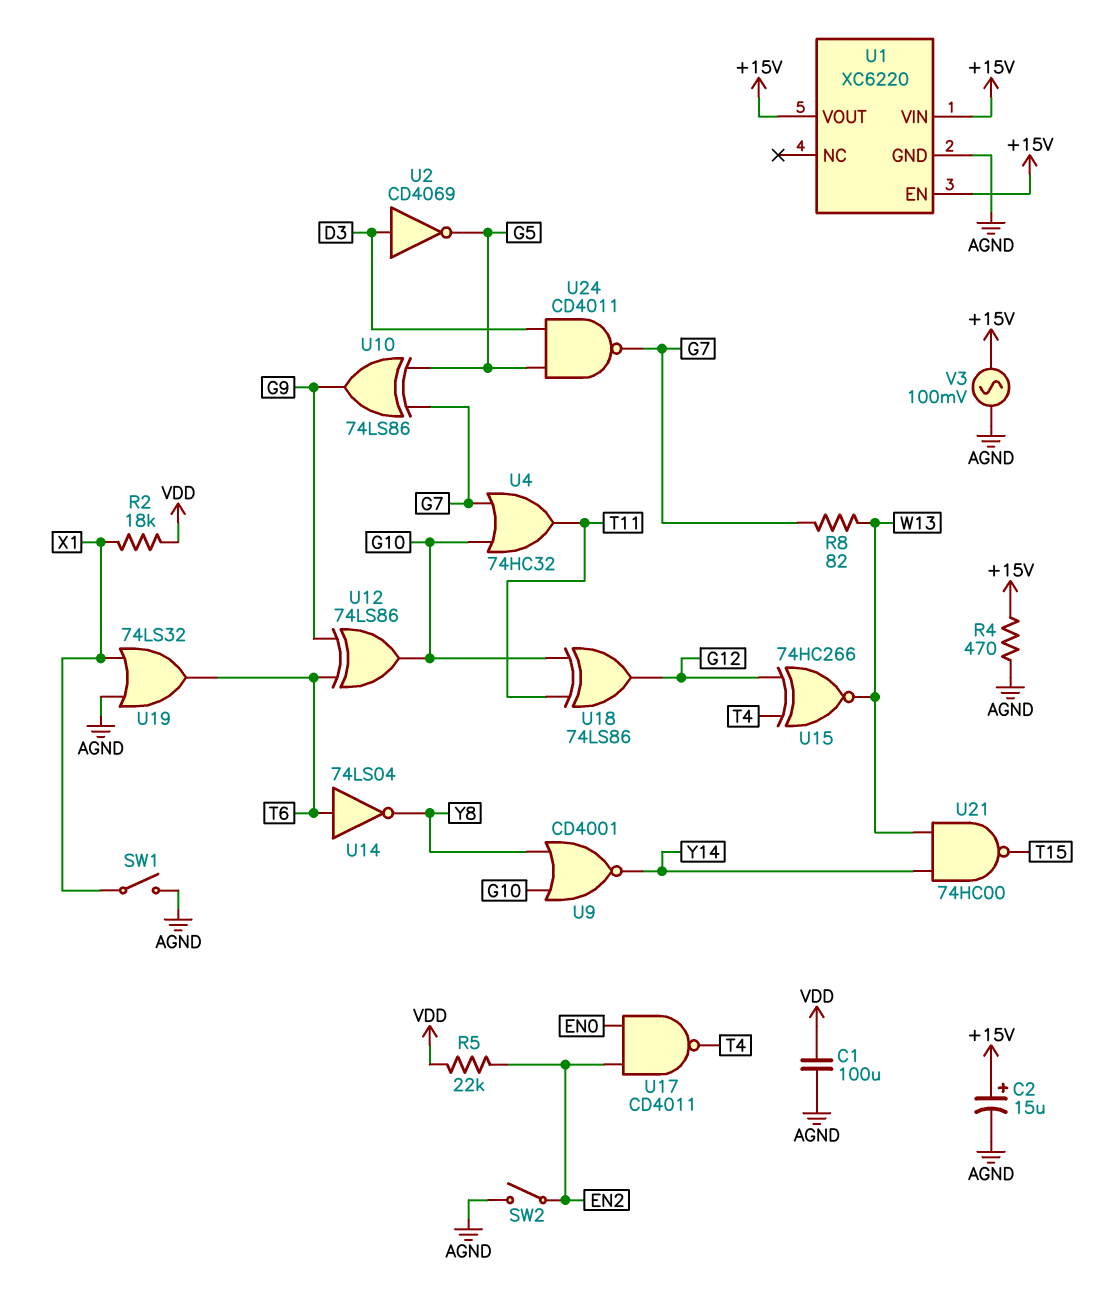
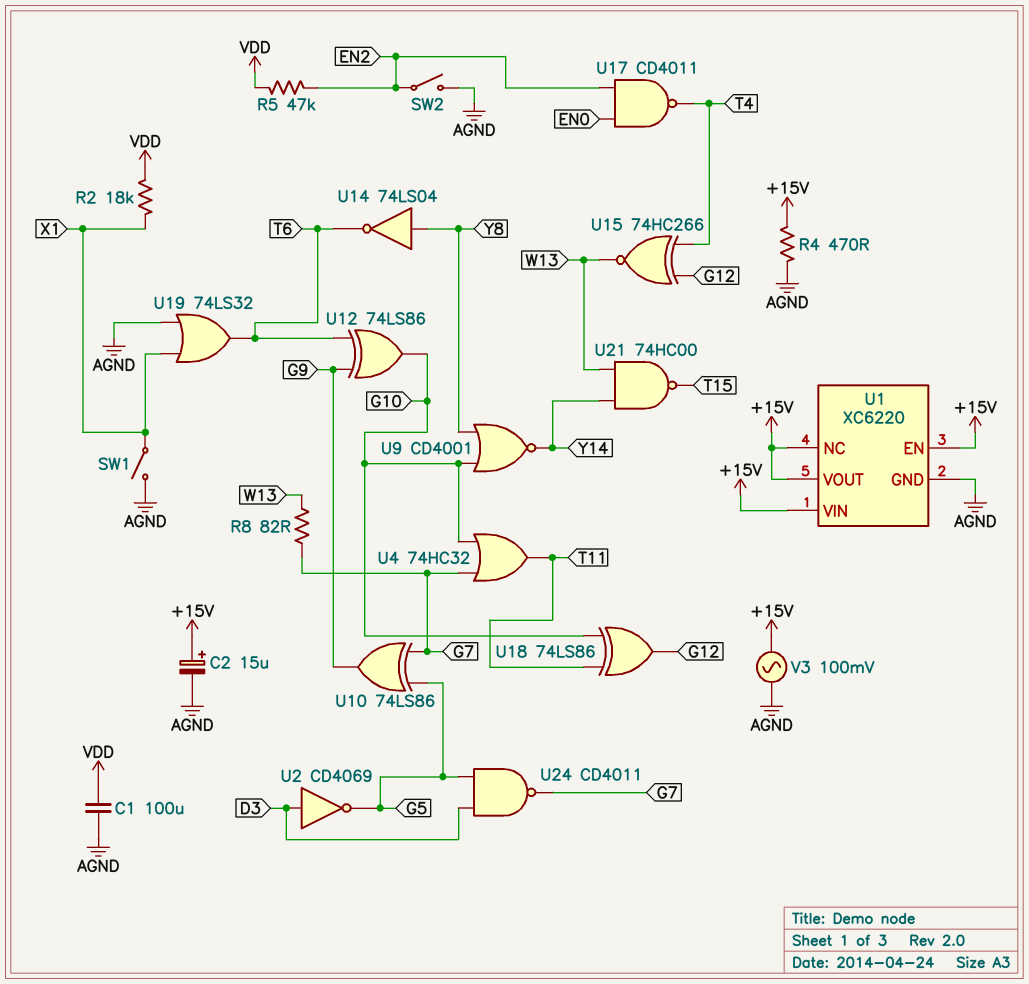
R5: 22k (EN2, VDD) -> 47k (EN2, VDD)
U1 pin NC: none -> +15V
U14: NOT 74LS04 (in T6, out Y8) -> NOT 74LS04 (in Y8, out T6)

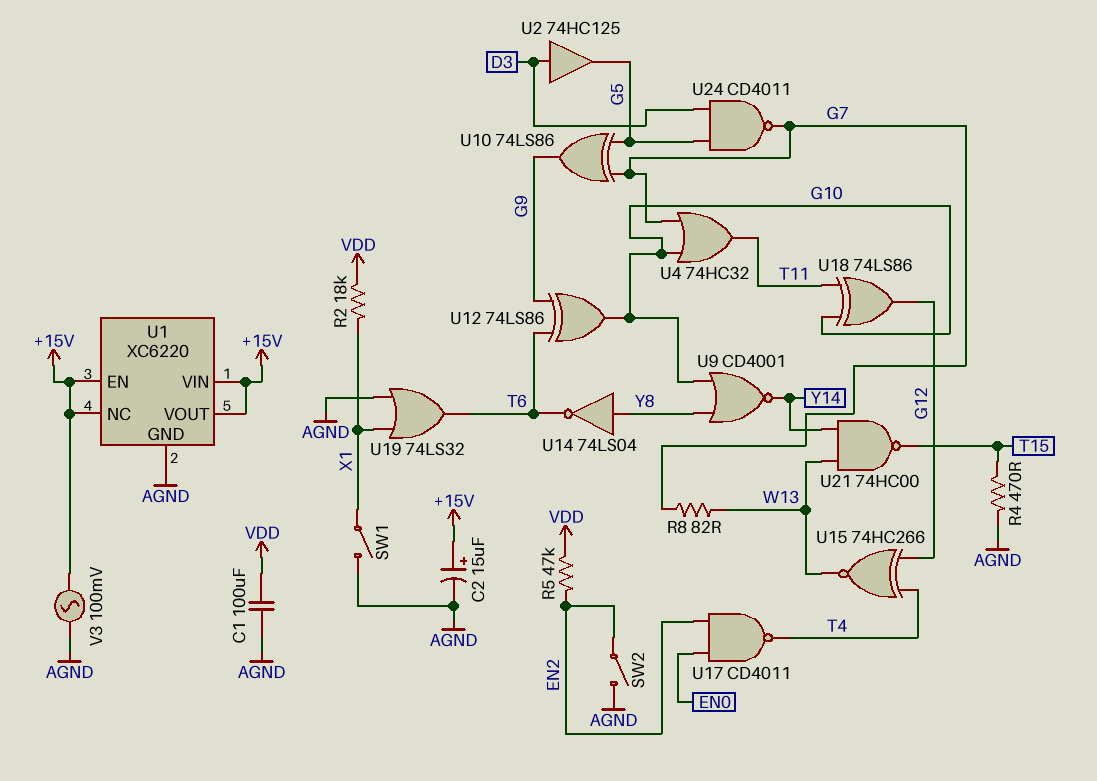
R4: 470 (+15V, AGND) -> 470 (AGND, T15)
U2: NOT CD4069 (in D3, out G5) -> buffer 74HC125 (in D3, out G5)

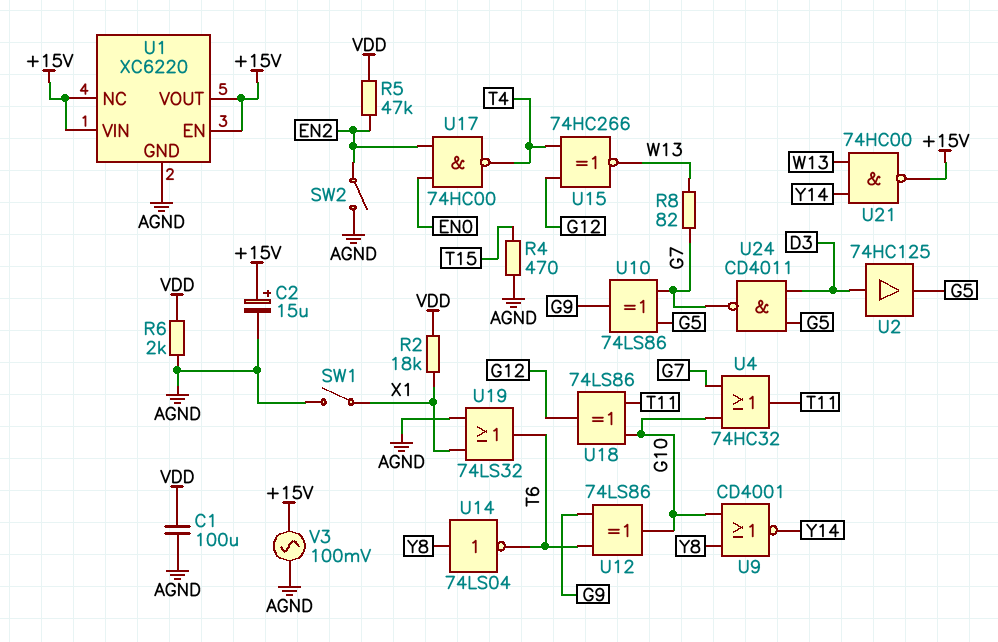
R6: none -> 2k (AGND, VDD)
U17: NAND CD4011 (in EN0, in EN2, out T4) -> NAND 74HC00 (in EN0, in EN2, out T4)
U21: NAND 74HC00 (in W13, in Y14, out T15) -> NAND 74HC00 (in W13, in Y14, out +15V)

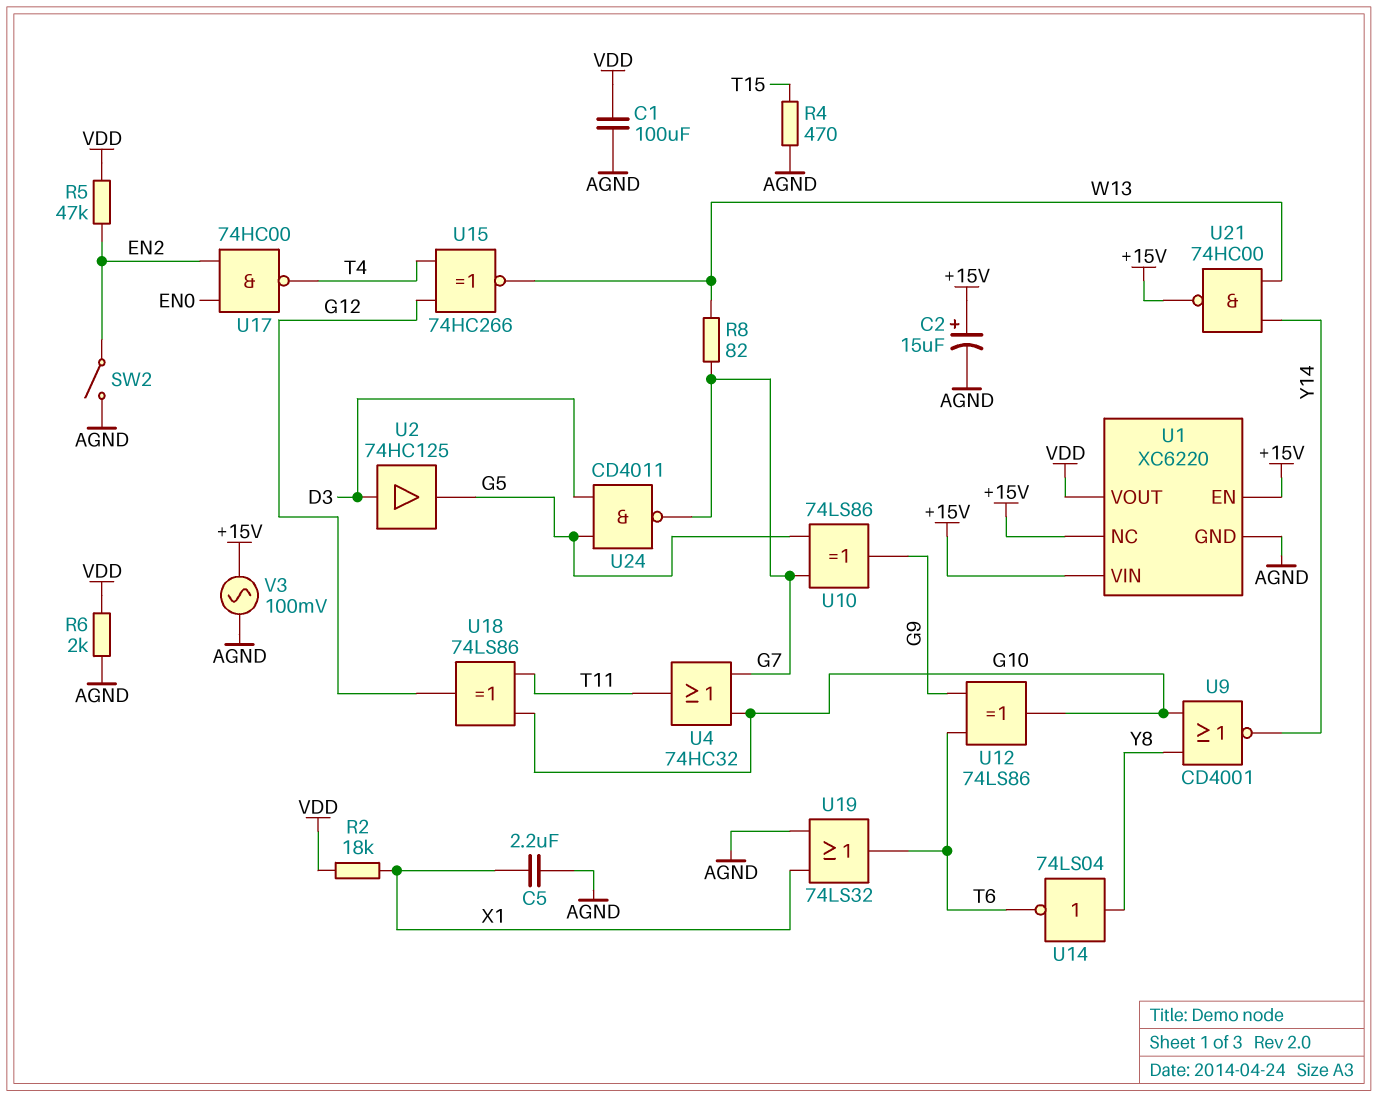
C5: none -> 2.2uF (AGND, X1)
SW1: switch (AGND, X1) -> none
U1 pin VOUT: +15V -> VDD

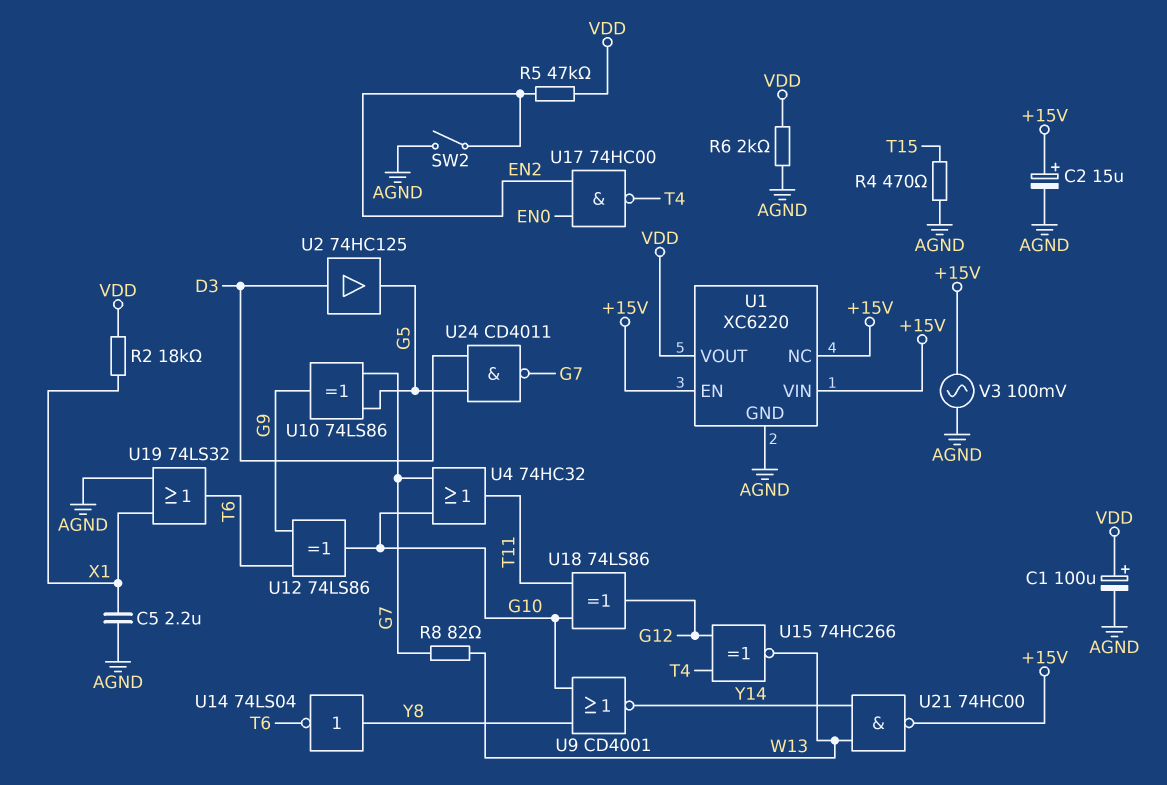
C1: 100uF (AGND, VDD) -> 100uF (plus VDD, minus AGND)

